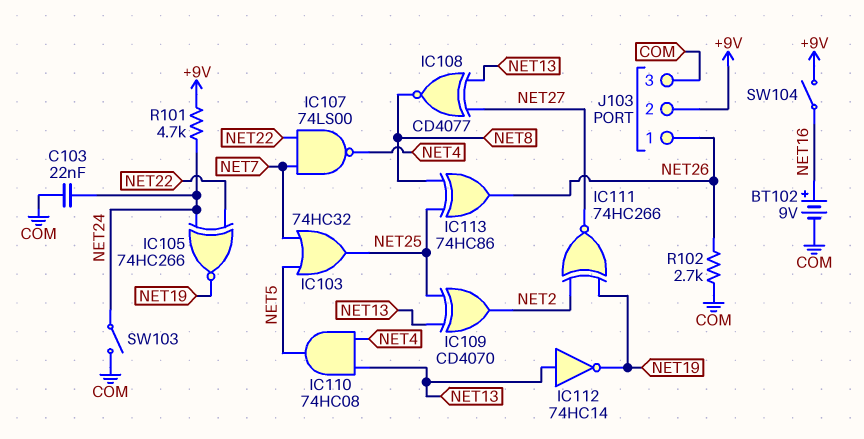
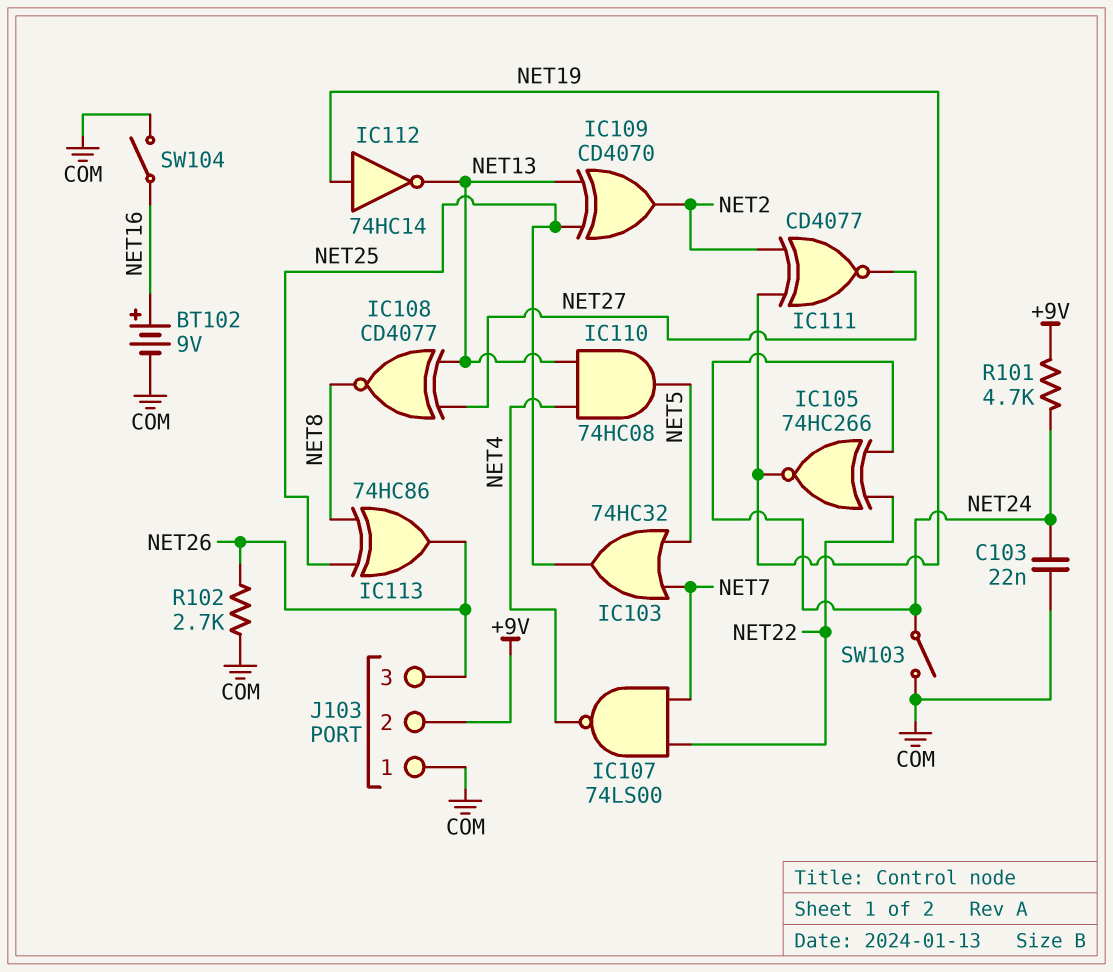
IC111: XNOR 74HC266 (in NET2, in NET19, out NET27) -> XNOR CD4077 (in NET2, in NET19, out NET27)
IC112: NOT 74HC14 (in NET13, out NET19) -> NOT 74HC14 (in NET19, out NET13)
J103 pin 1: NET26 -> COM
J103 pin 3: COM -> NET26
SW104: switch (+9V, NET16) -> switch (COM, NET16)

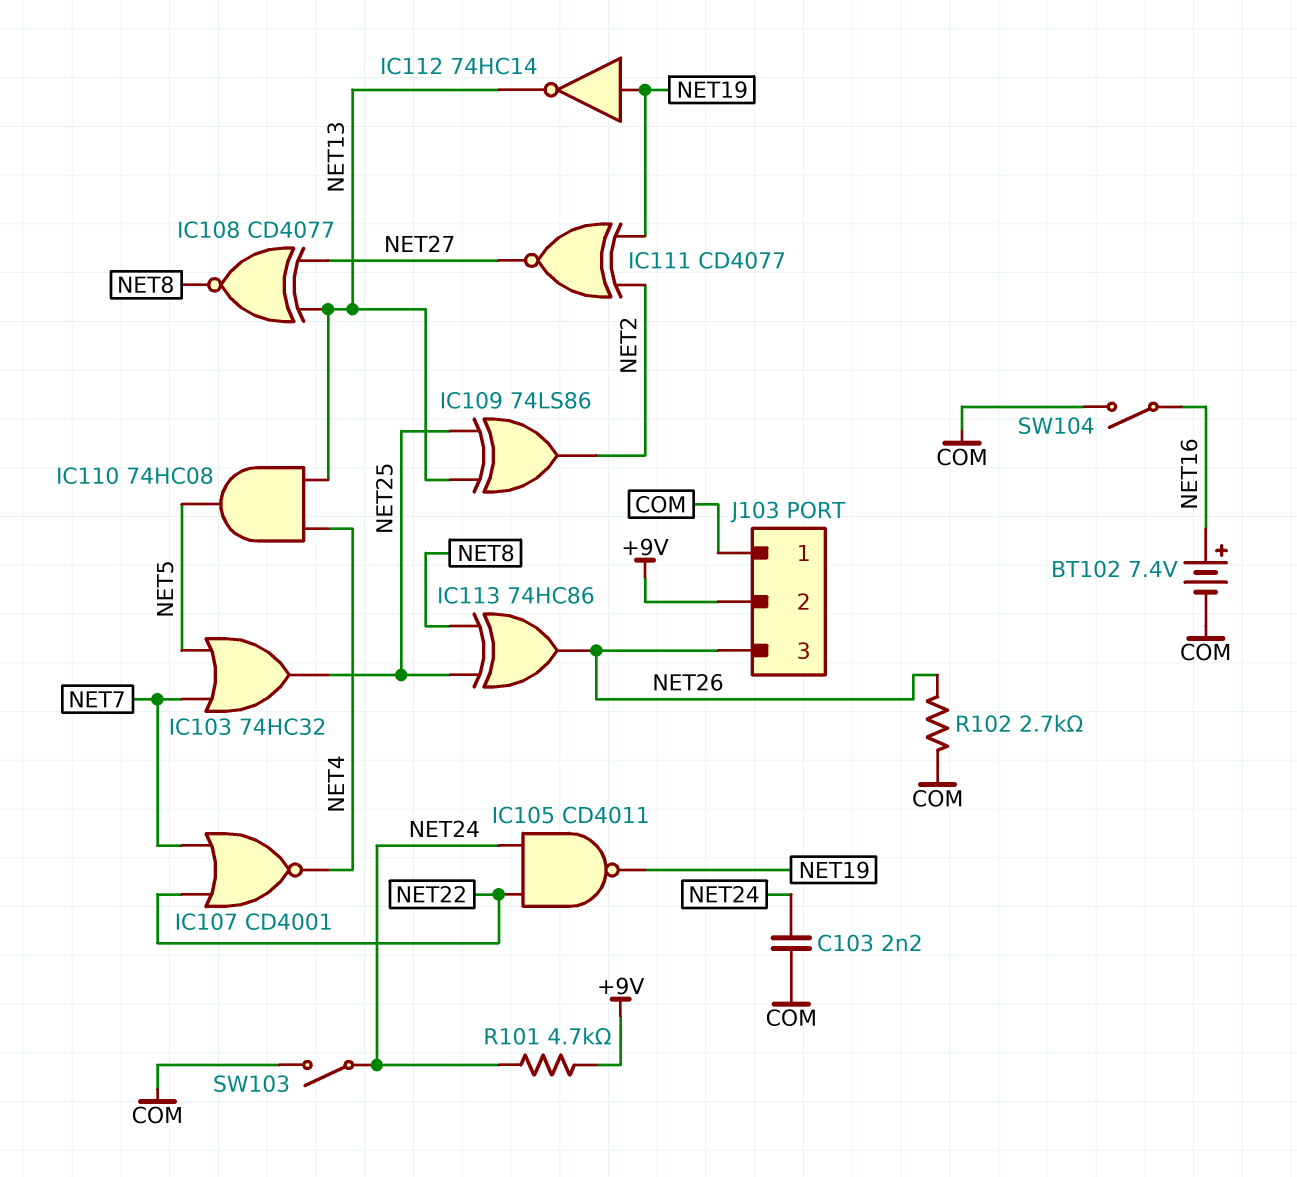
BT102: 9V (plus NET16, minus COM) -> 7.4V (plus NET16, minus COM)
C103: 22nF (COM, NET24) -> 2.2nF (COM, NET24)
IC105: XNOR 74HC266 (in NET22, in NET24, out NET19) -> NAND CD4011 (in NET22, in NET24, out NET19)
IC107: NAND 74LS00 (in NET7, in NET22, out NET4) -> NOR CD4001 (in NET7, in NET22, out NET4)
IC109: XOR CD4070 (in NET13, in NET25, out NET2) -> XOR 74LS86 (in NET13, in NET25, out NET2)

